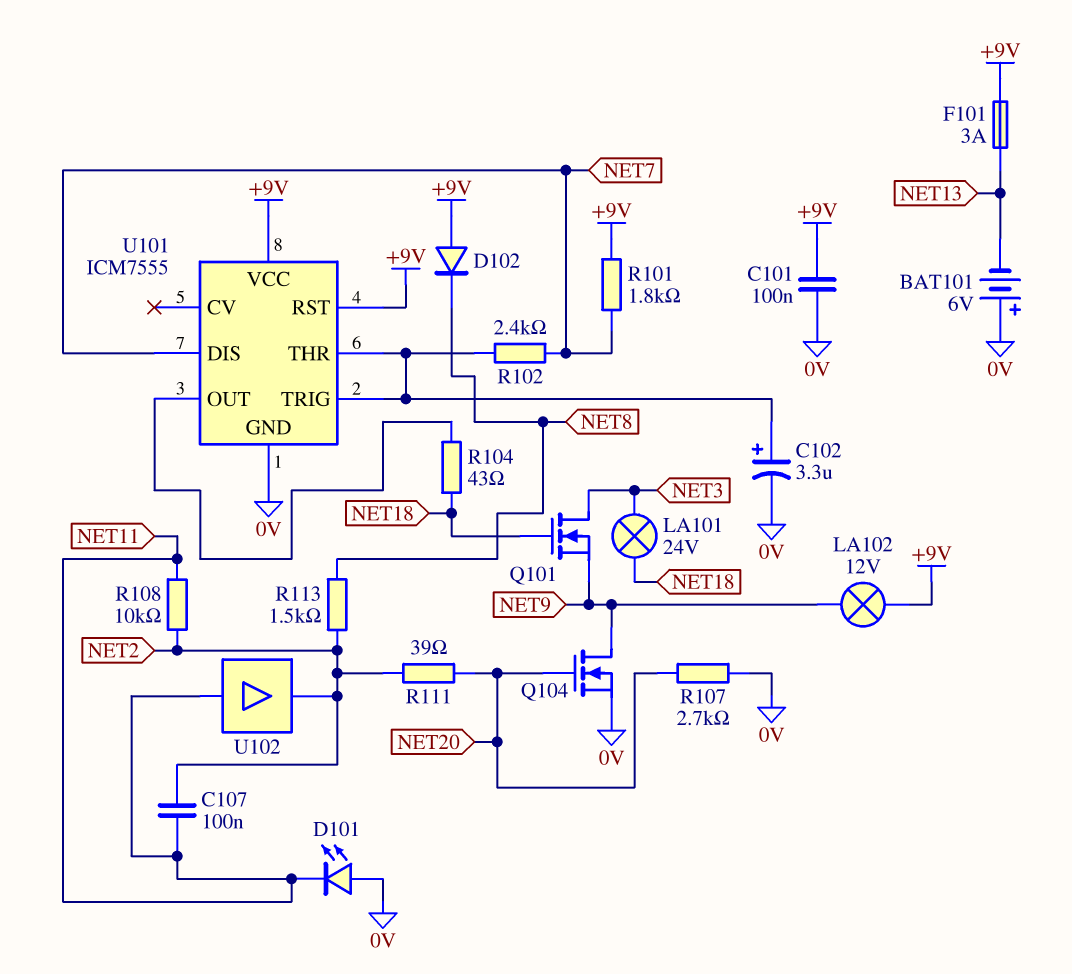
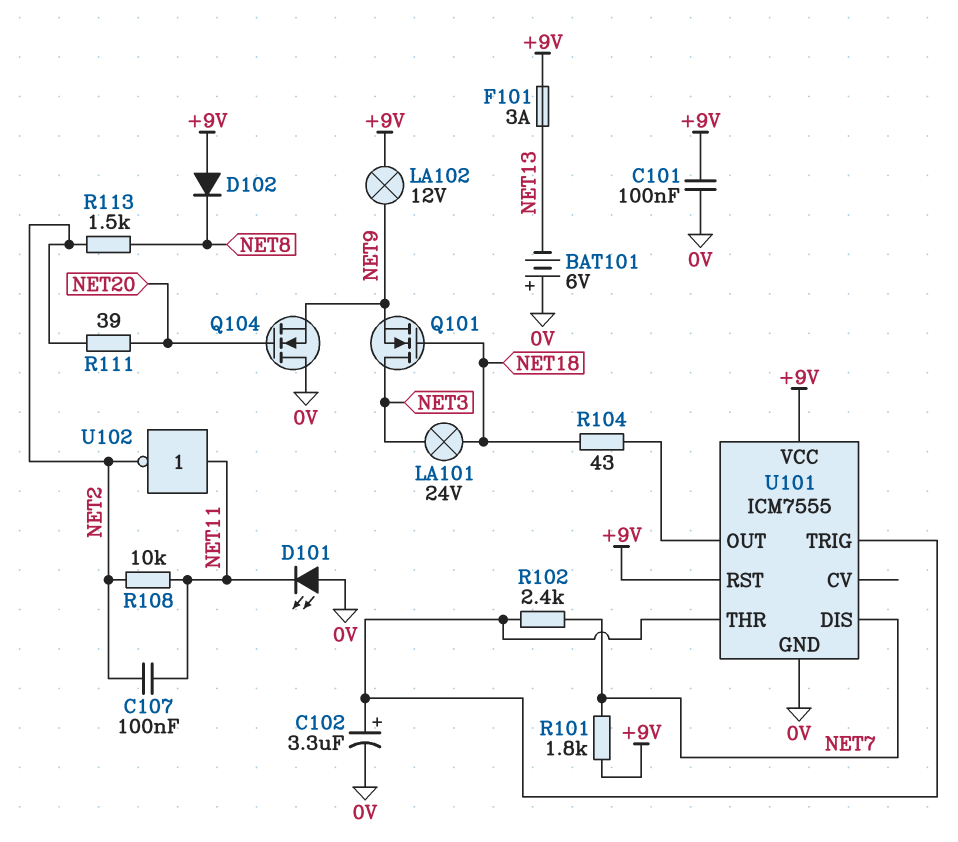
Q104: NMOS (G NET20, D NET9, S 0V) -> NMOS (G NET20, D 0V, S NET9)
R107: 2.7k (0V, NET20) -> none
U102: buffer (in NET11, out NET2) -> NOT (in NET11, out NET2)

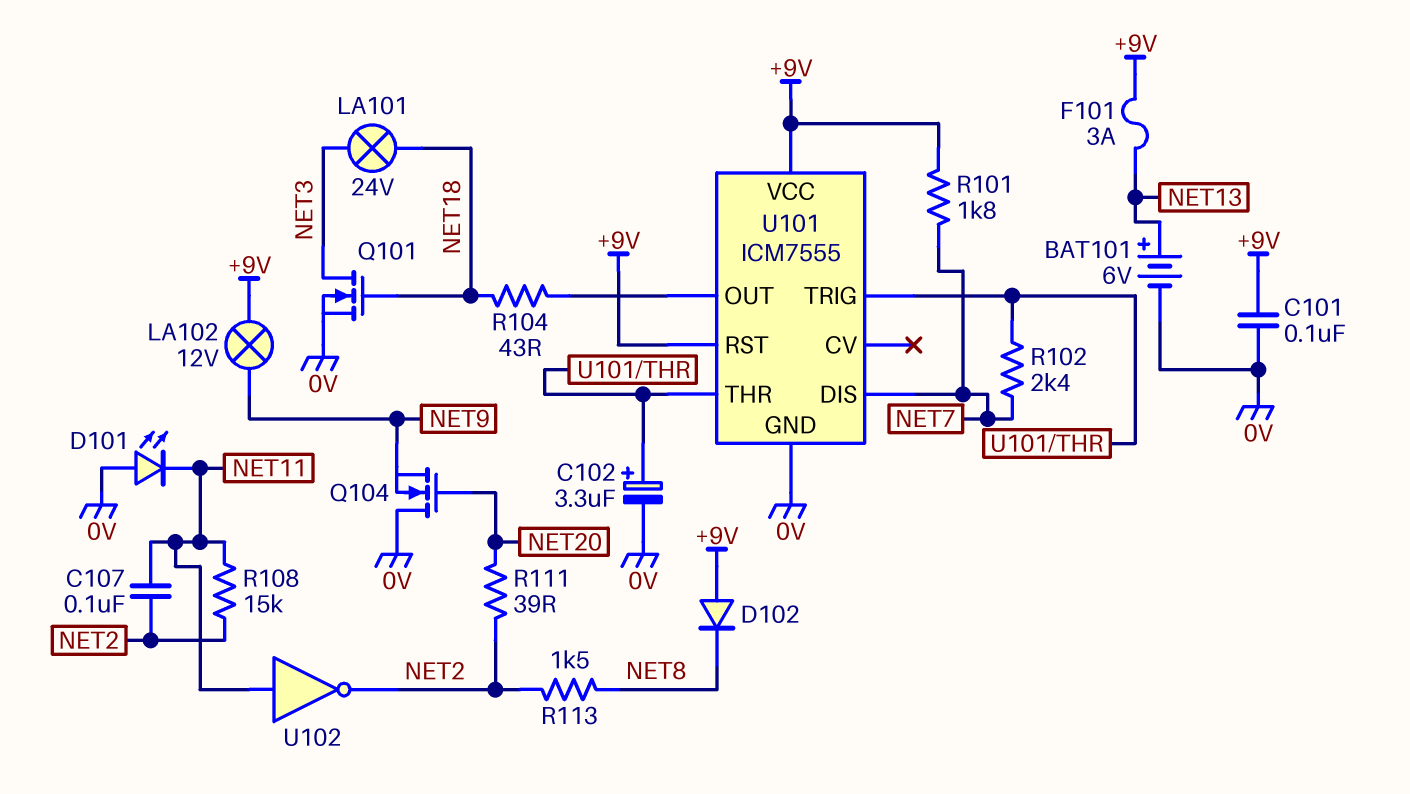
BAT101: 6V (plus 0V, minus NET13) -> 6V (plus NET13, minus 0V)
Q101: NMOS (G NET18, D NET3, S NET9) -> NMOS (G NET18, D NET3, S 0V)
R108: 10k (NET2, NET11) -> 15k (NET2, NET11)

